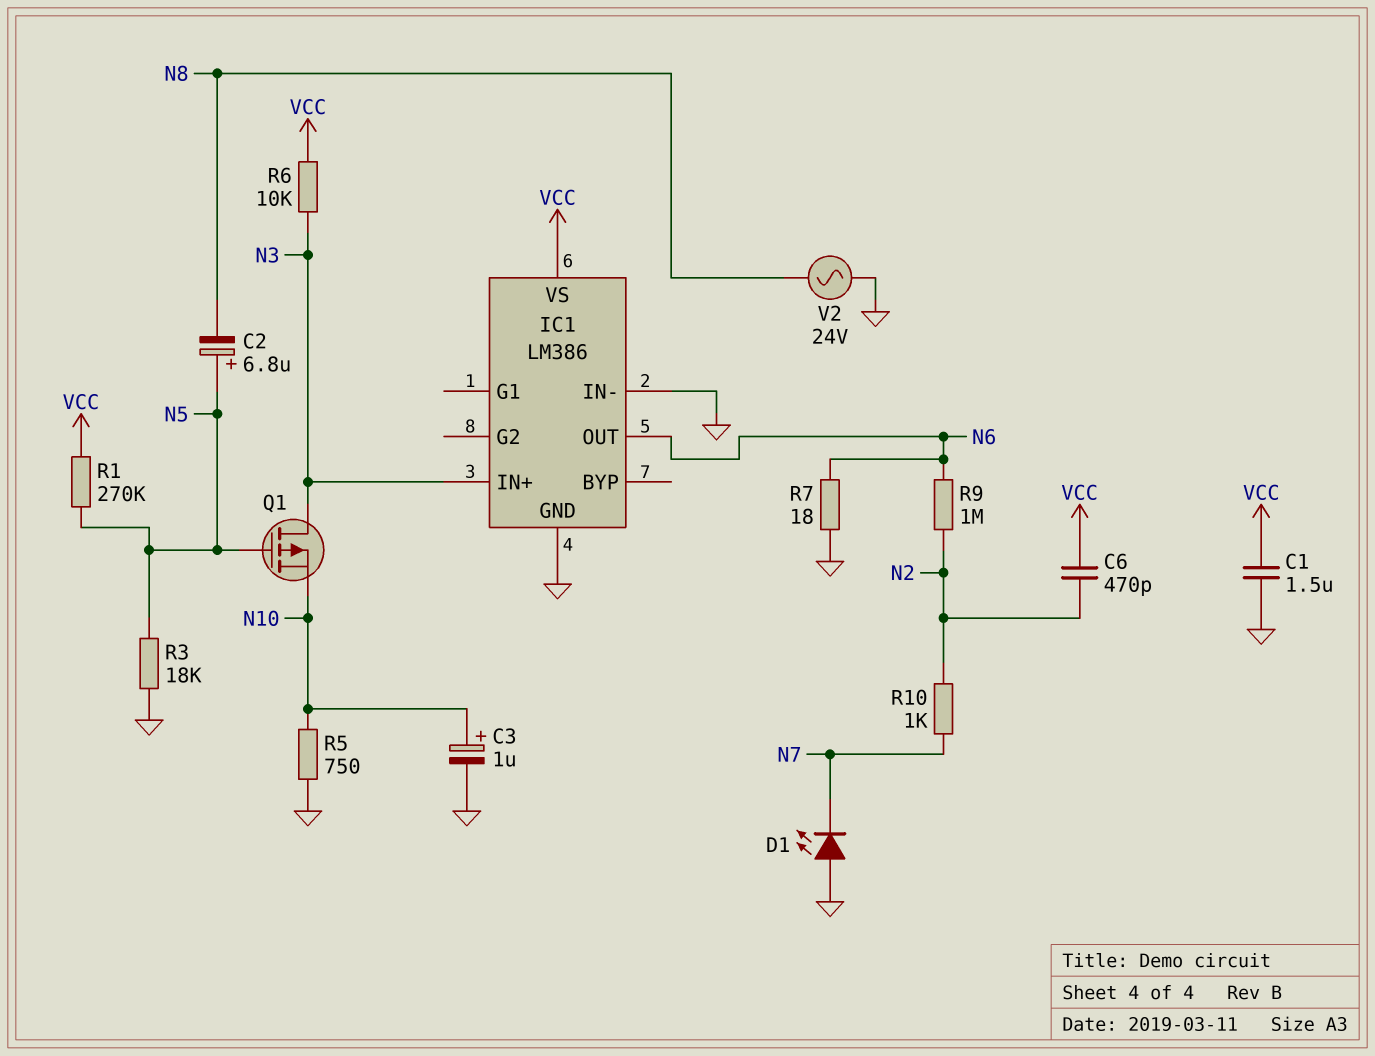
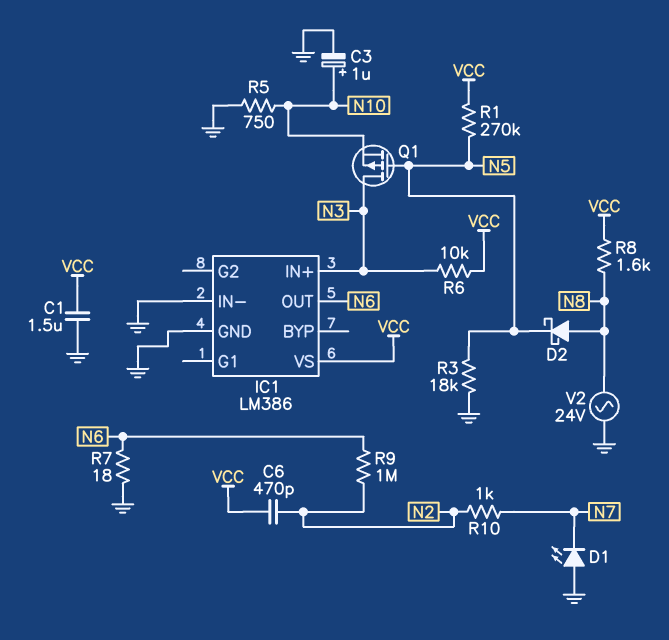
C2: 6.8uF (plus N5, minus N8) -> none
D2: none -> schottky (A N8, K N5)
R8: none -> 1.6k (N8, VCC)

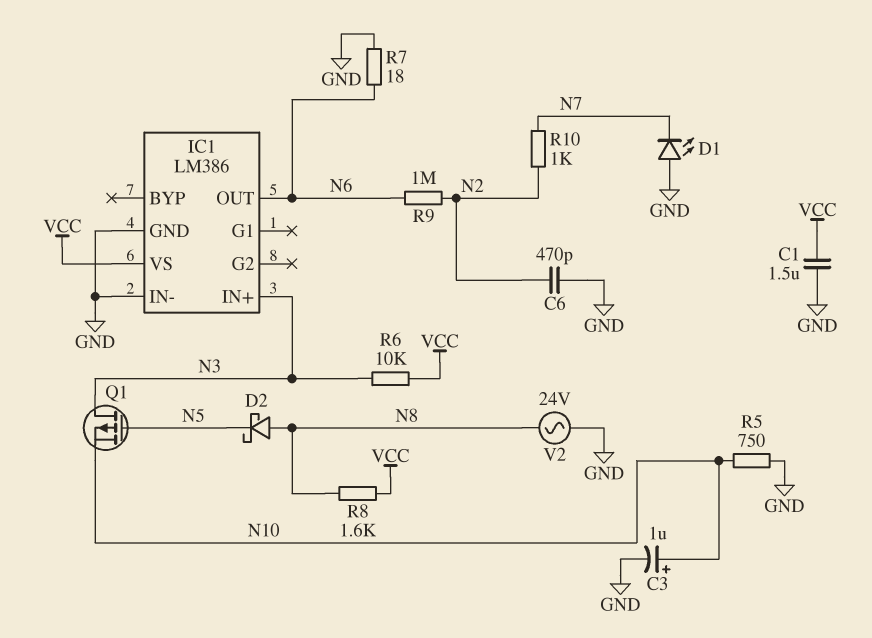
C6: 470pF (N2, VCC) -> 470pF (GND, N2)
R1: 270k (N5, VCC) -> none
R3: 18k (GND, N5) -> none

